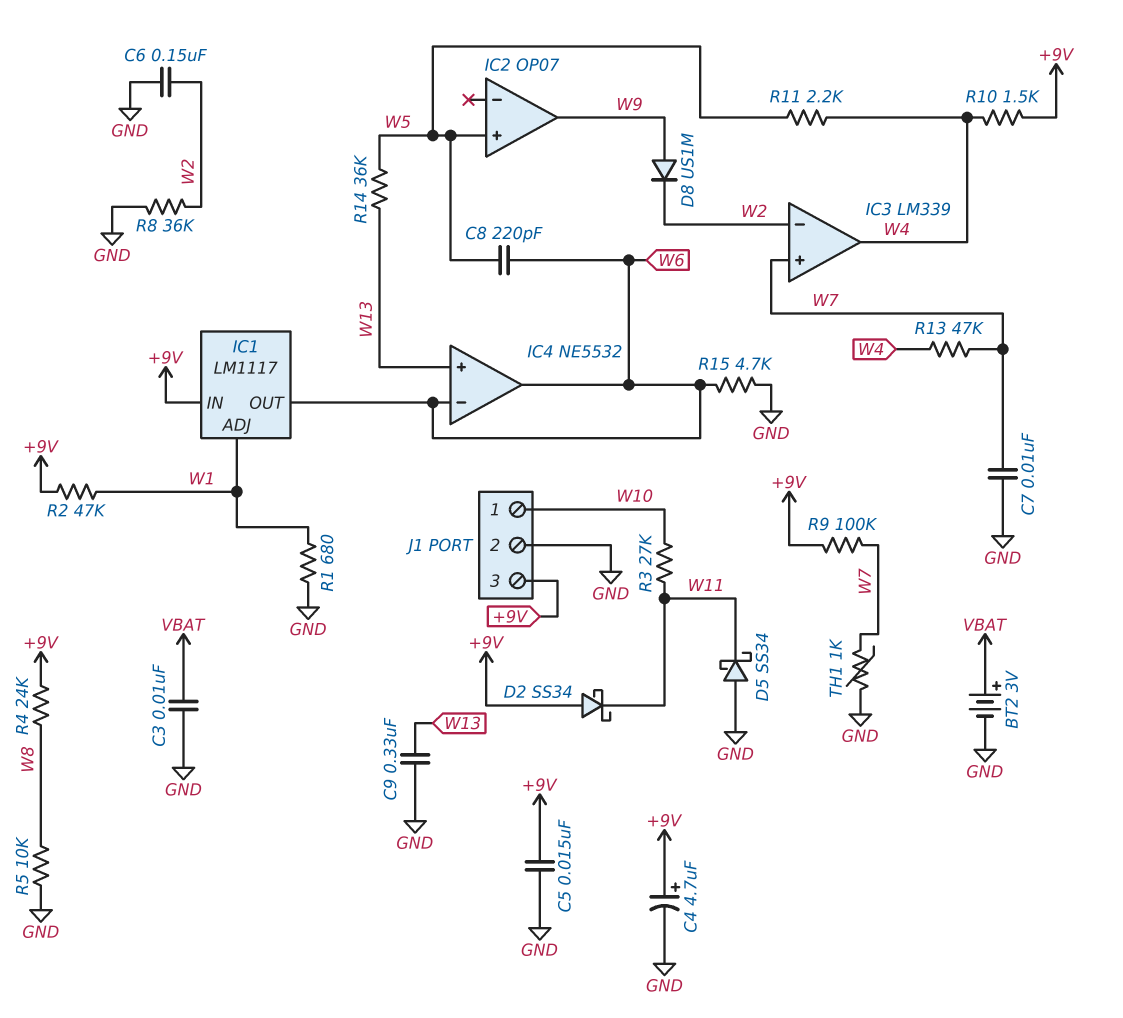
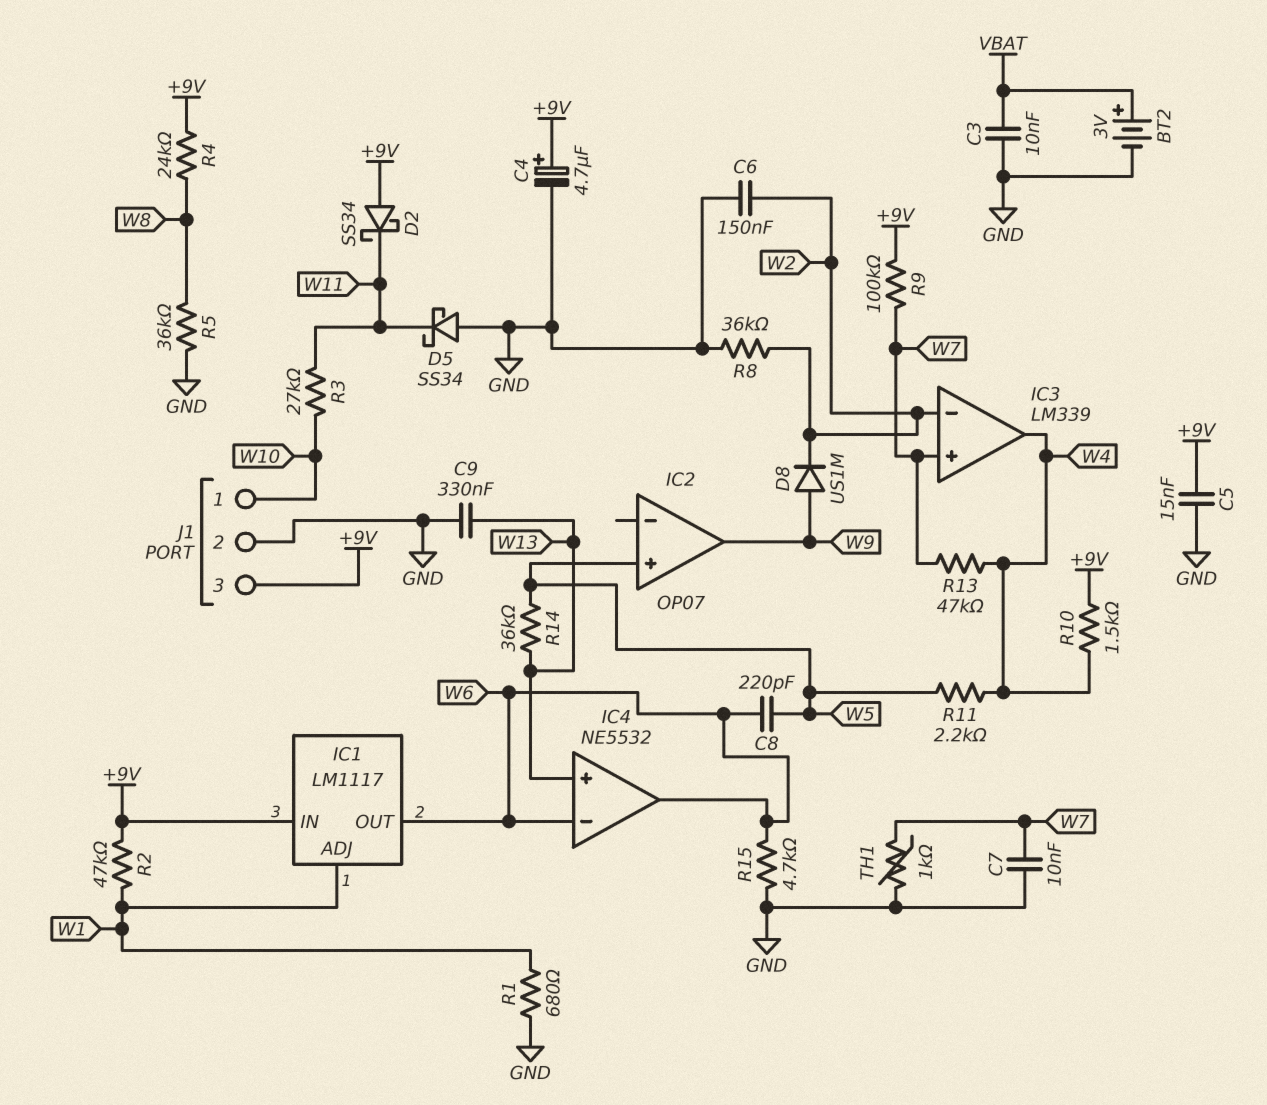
R5: 10k (GND, W8) -> 36k (GND, W8)

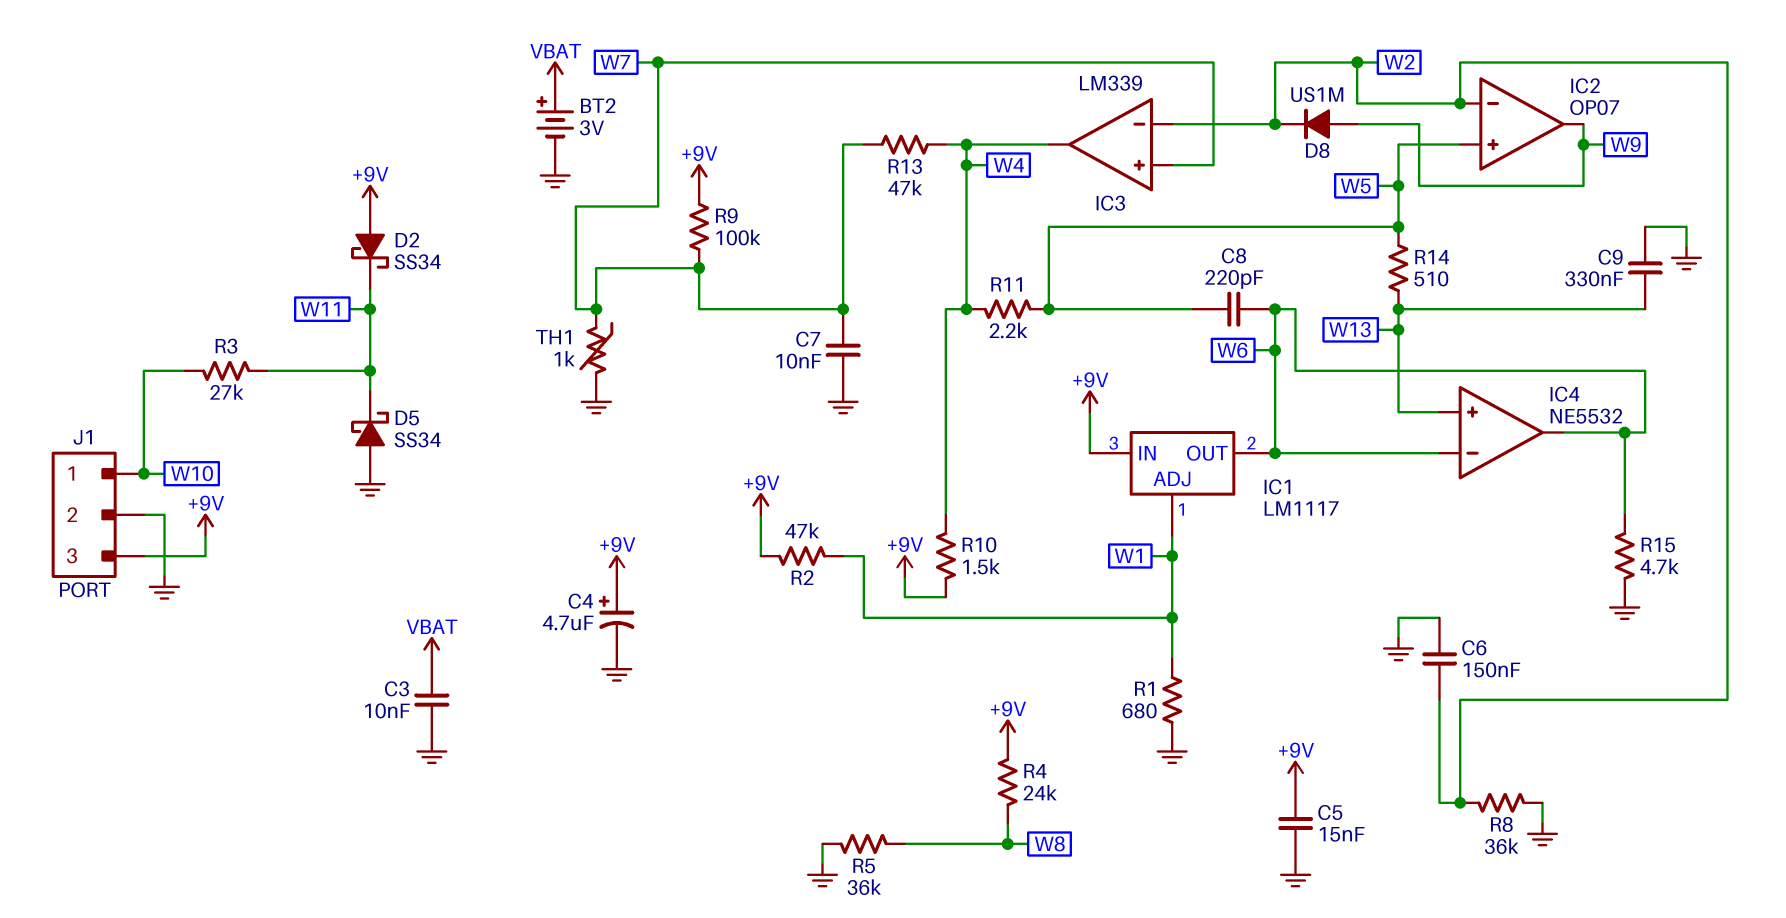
IC2 pin in-: none -> W2
R14: 36k (W5, W13) -> 510 (W5, W13)

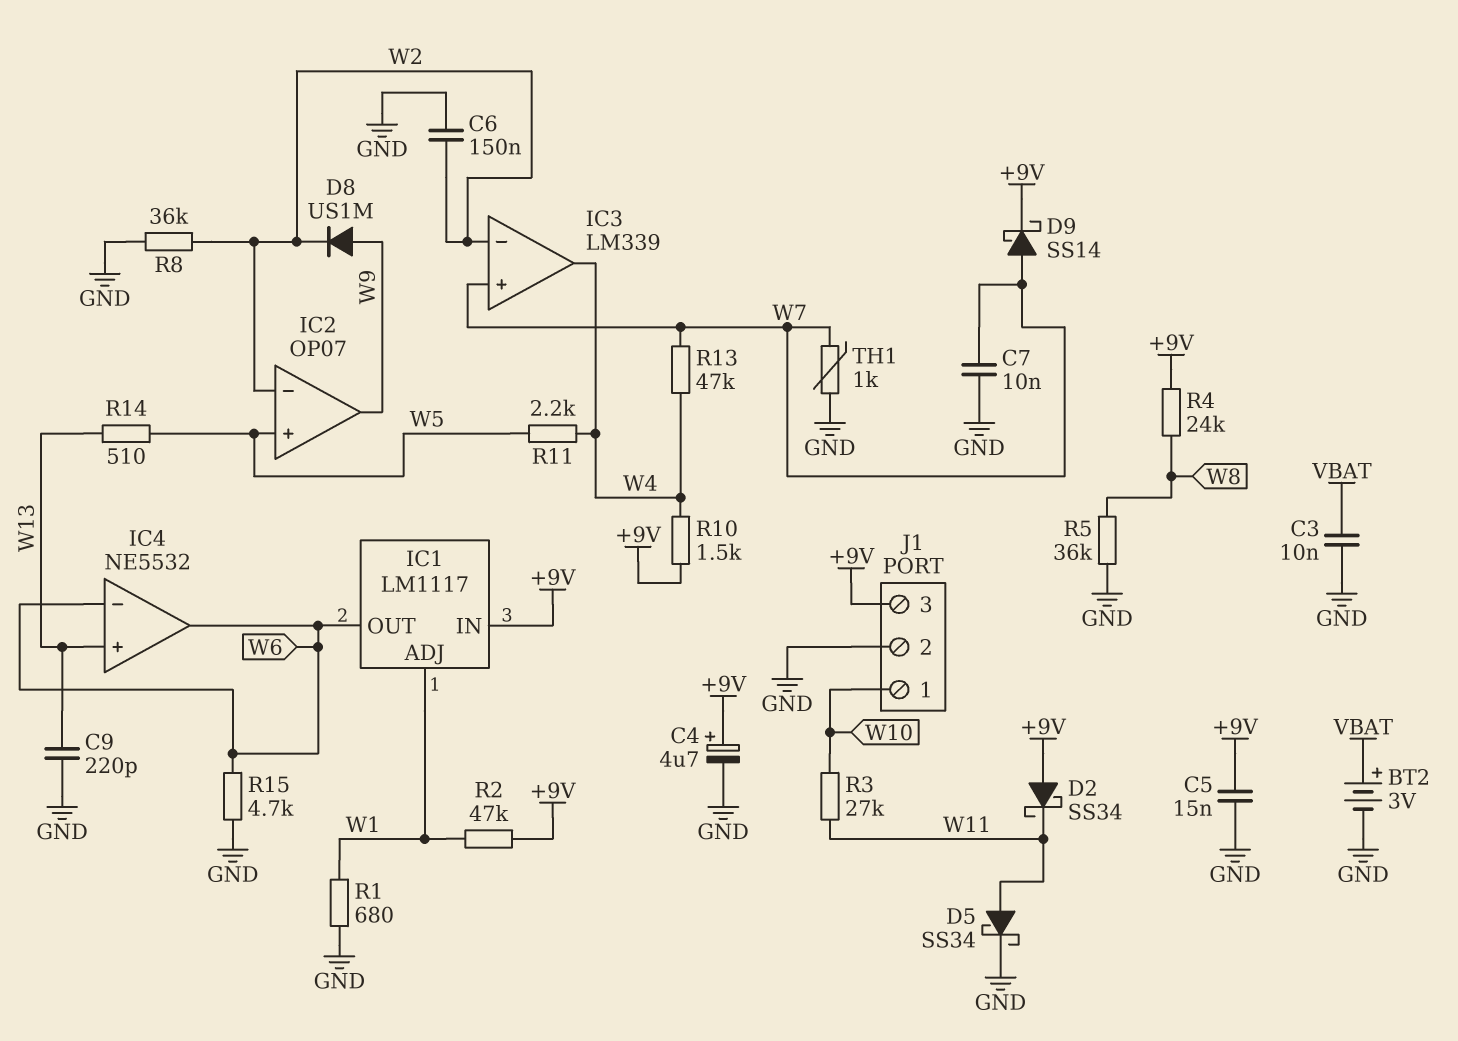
C8: 220pF (W5, W6) -> none
C9: 330nF (GND, W13) -> 220pF (GND, W13)
D5: schottky SS34 (A GND, K W11) -> schottky SS34 (A W11, K GND)
D9: none -> schottky SS14 (A W7, K +9V)
R9: 100k (+9V, W7) -> none

